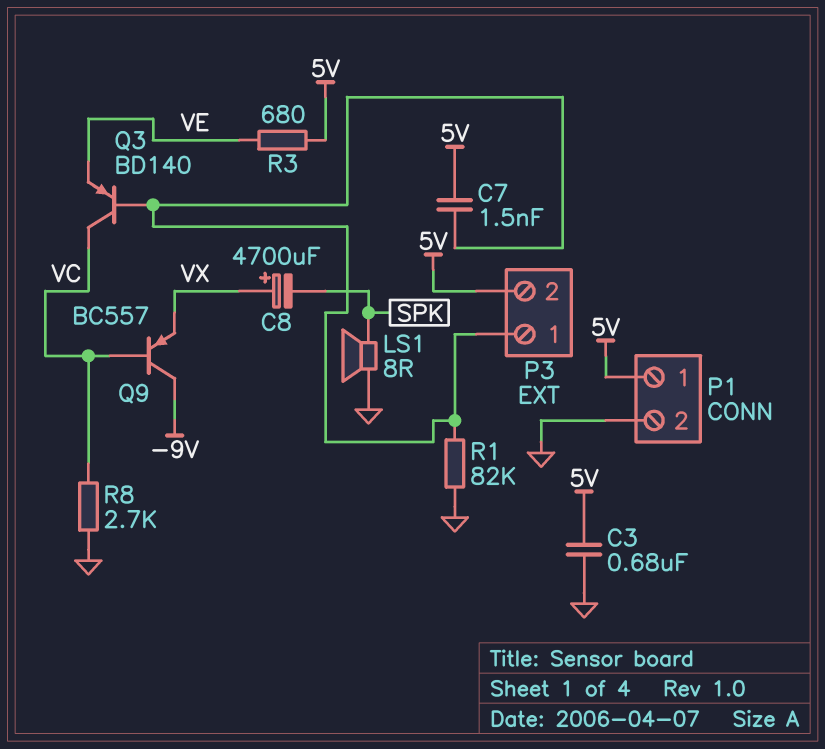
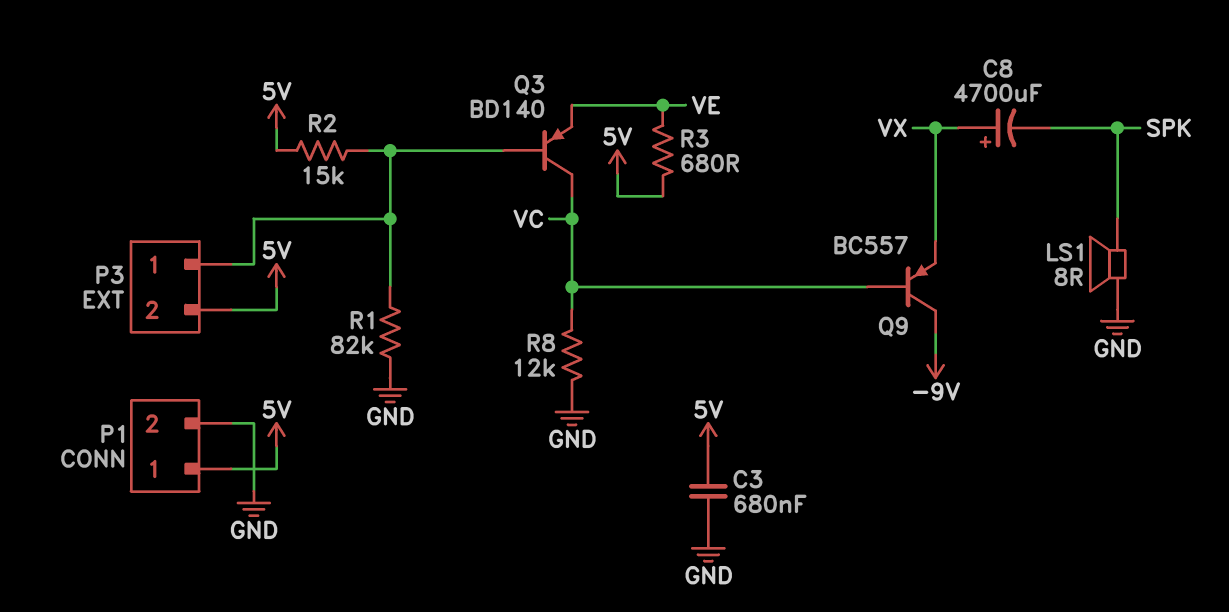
C7: 1.5nF (5V, P3/1) -> none
R2: none -> 15k (5V, P3/1)
R8: 2.7k (GND, VC) -> 12k (GND, VC)

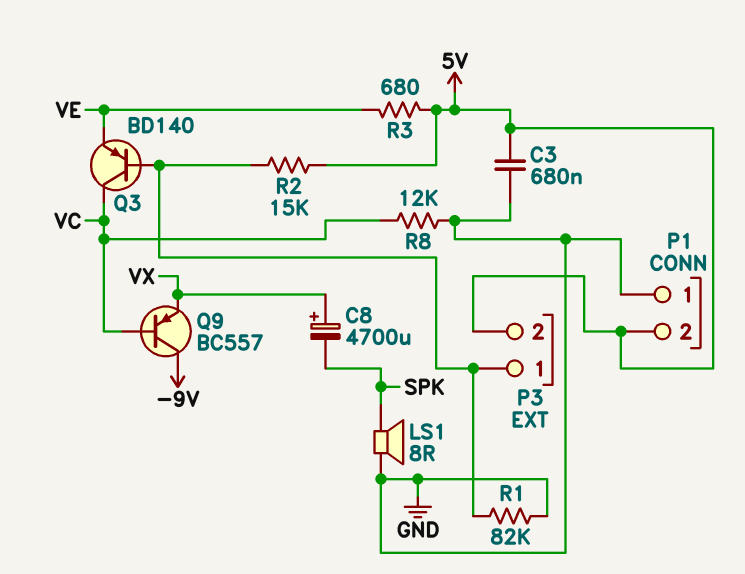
P1 pin 1: 5V -> GND
P1 pin 2: GND -> 5V

